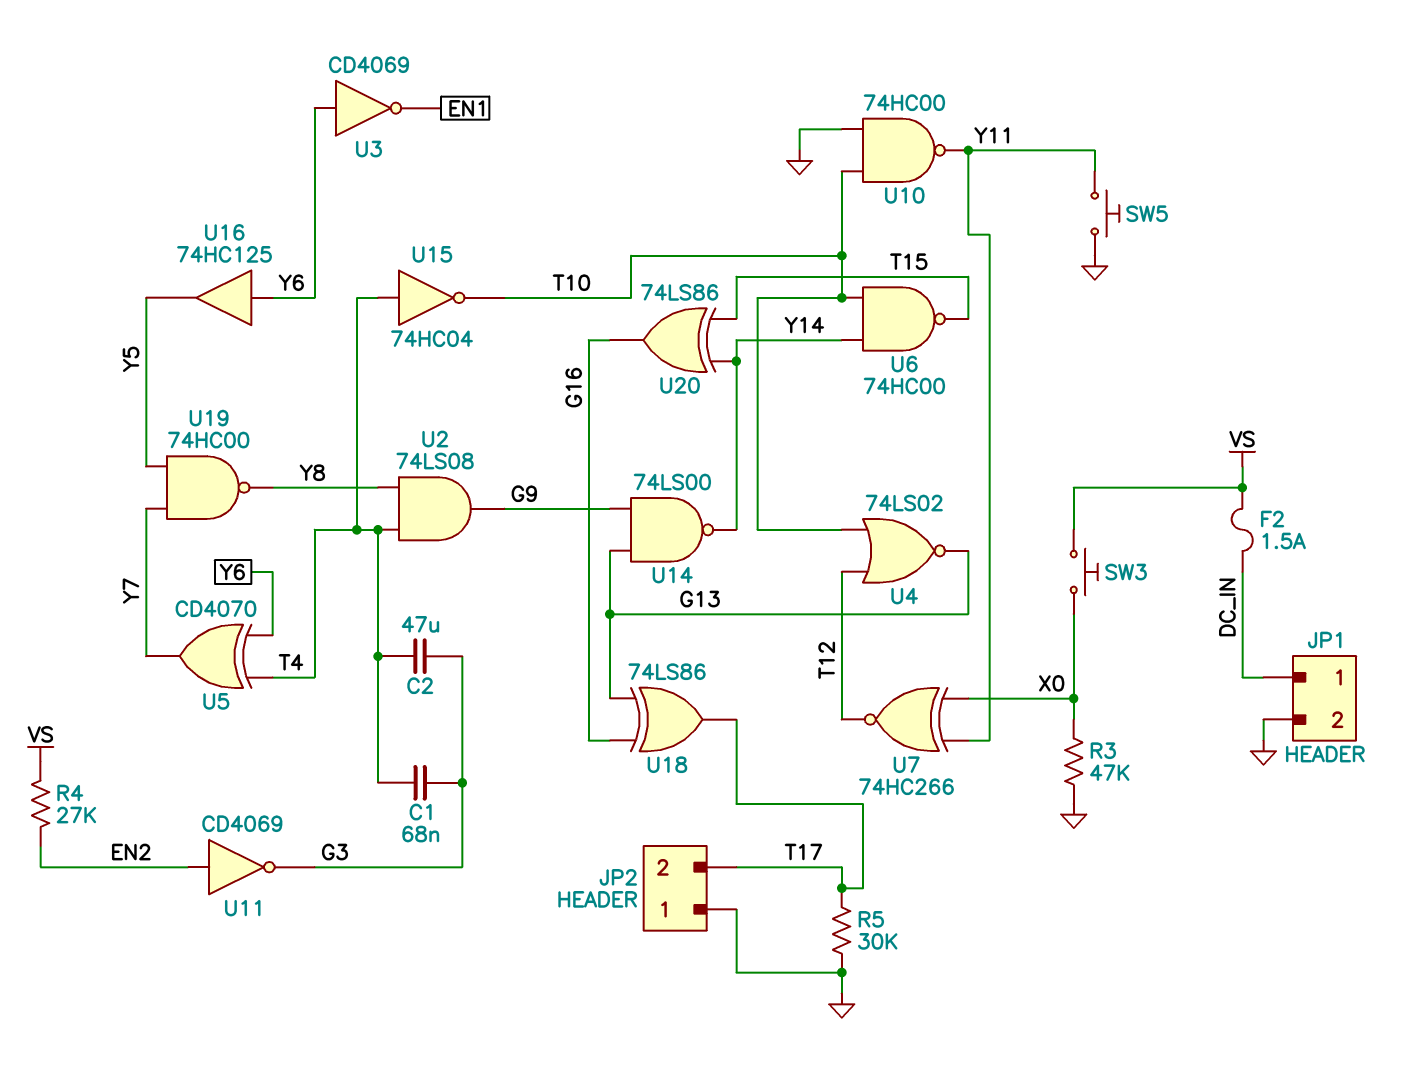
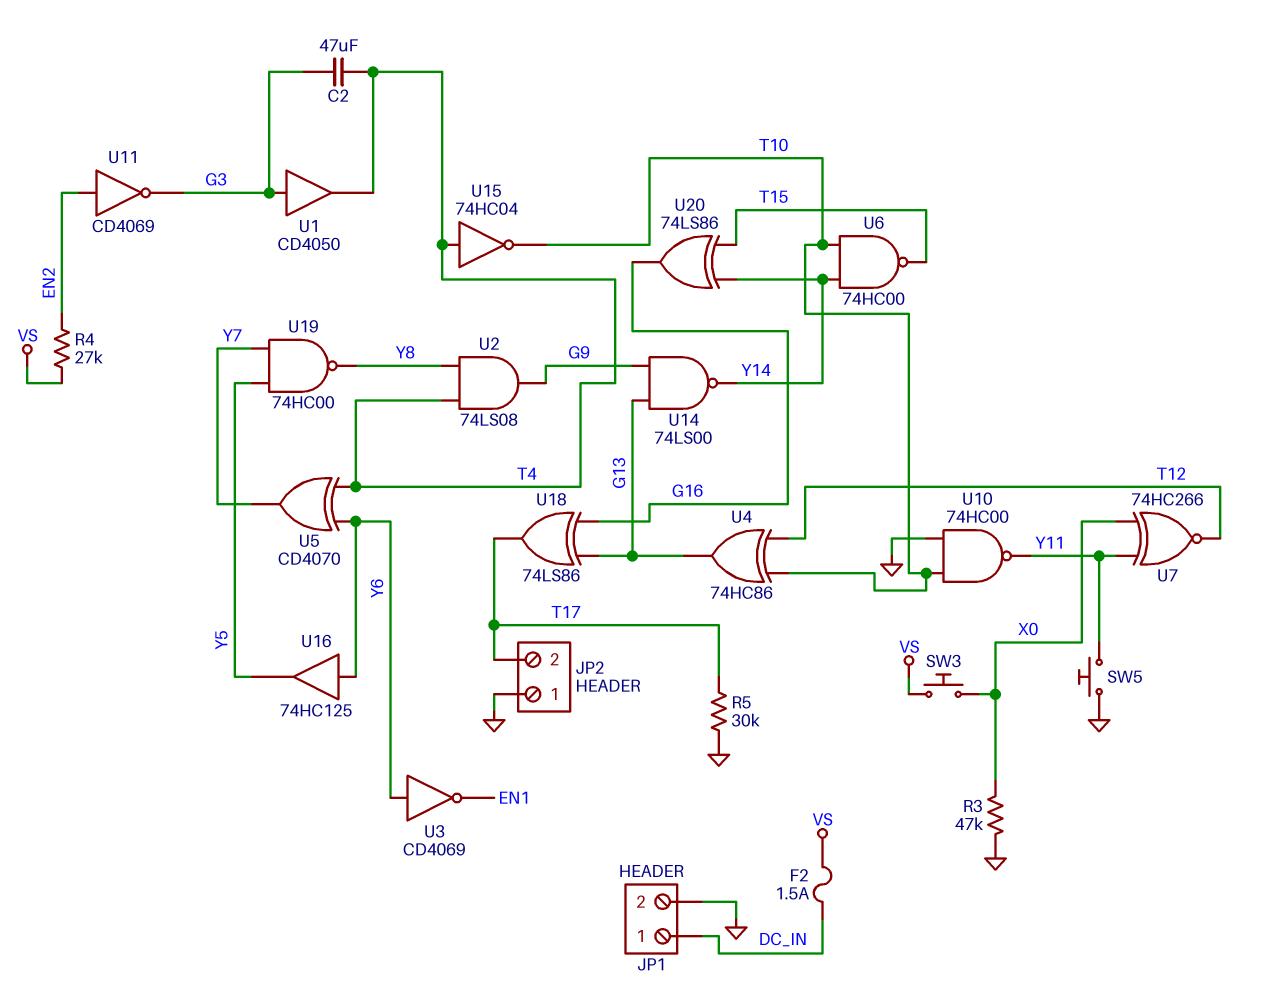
C1: 68nF (G3, T4) -> none
U1: none -> buffer CD4050 (in G3, out T4)
U4: NOR 74LS02 (in T10, in T12, out G13) -> XOR 74HC86 (in T10, in T12, out G13)

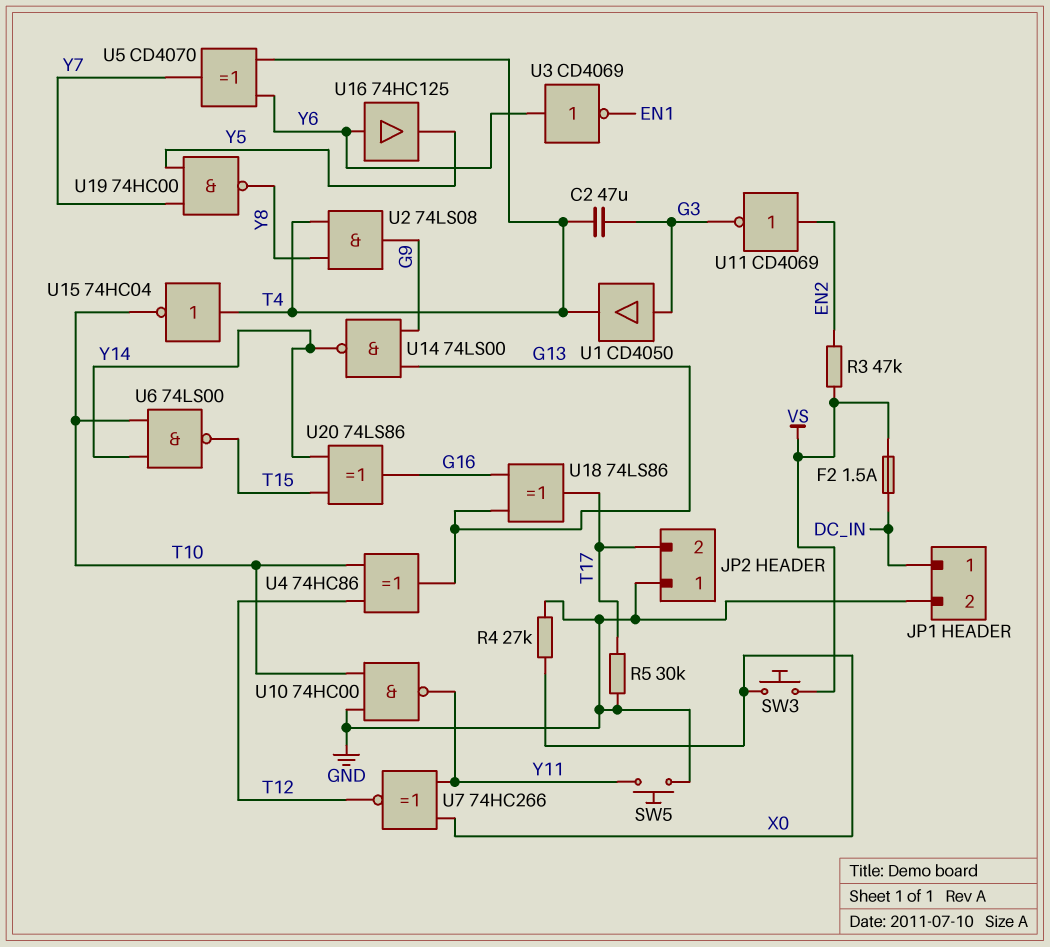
R3: 47k (GND, X0) -> 47k (EN2, VS)
R4: 27k (EN2, VS) -> 27k (GND, X0)
U6: NAND 74HC00 (in T10, in Y14, out T15) -> NAND 74LS00 (in T10, in Y14, out T15)

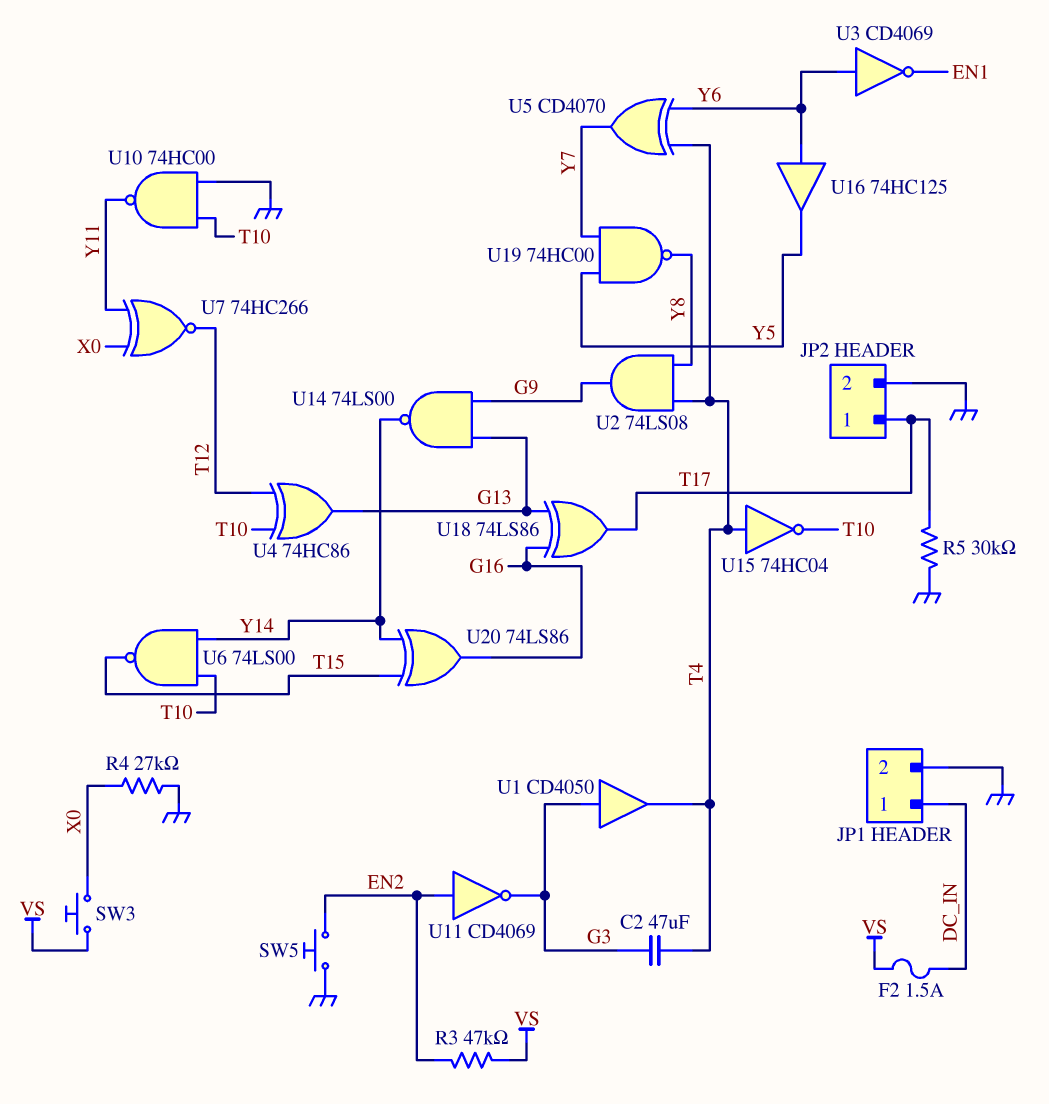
JP2 pin 1: GND -> T17
JP2 pin 2: T17 -> GND
SW5: button (GND, Y11) -> button (EN2, GND)

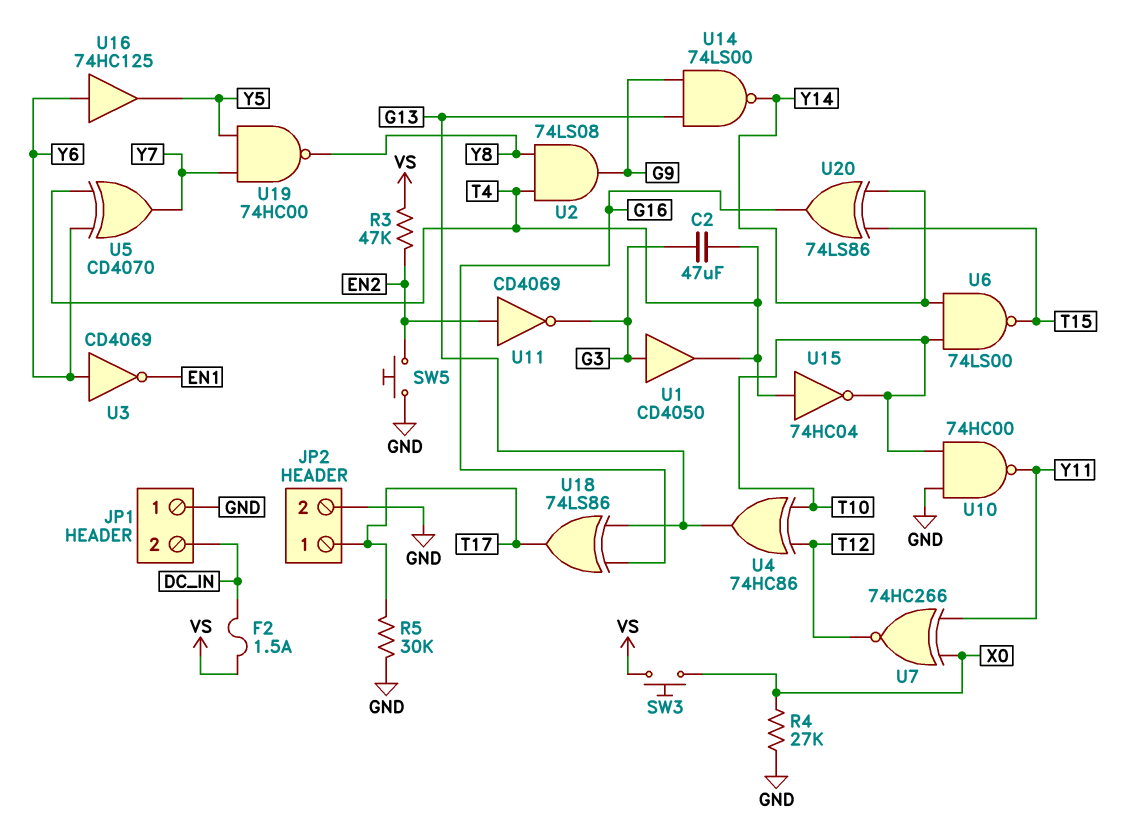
JP1 pin 1: DC_IN -> GND
JP1 pin 2: GND -> DC_IN

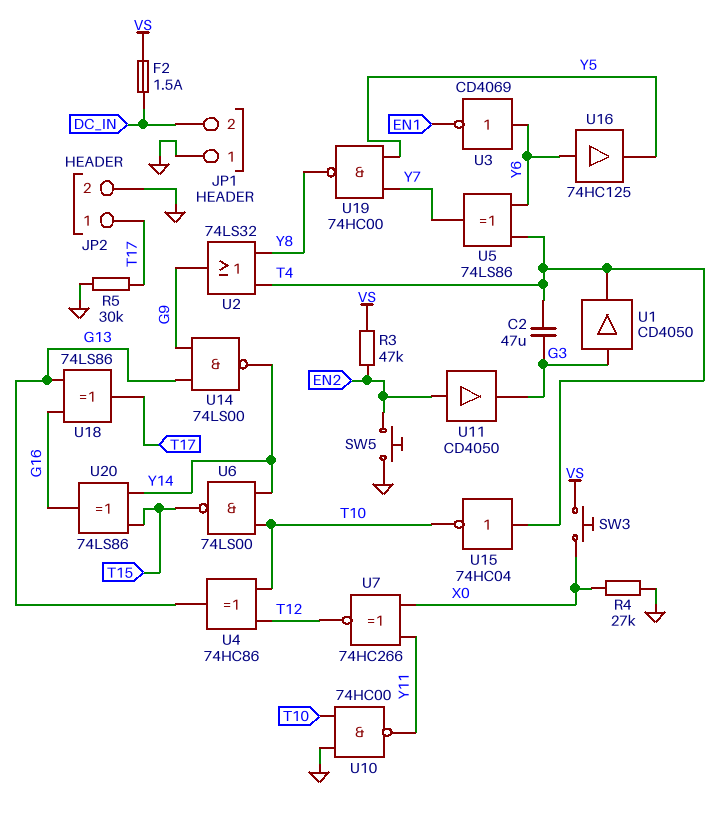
U2: AND 74LS08 (in T4, in Y8, out G9) -> OR 74LS32 (in T4, in Y8, out G9)
U5: XOR CD4070 (in T4, in Y6, out Y7) -> XOR 74LS86 (in T4, in Y6, out Y7)
U11: NOT CD4069 (in EN2, out G3) -> buffer CD4050 (in EN2, out G3)

